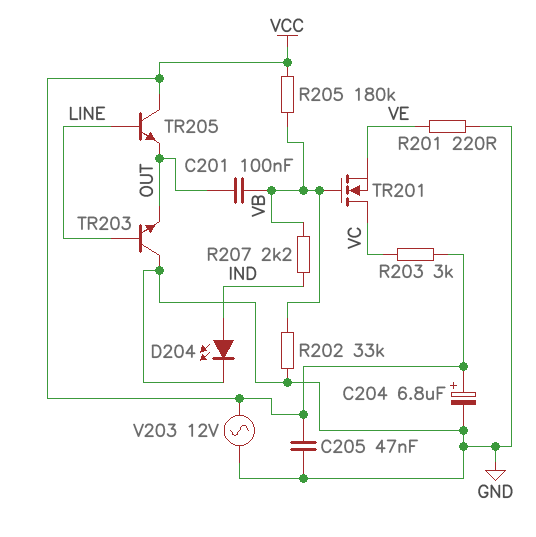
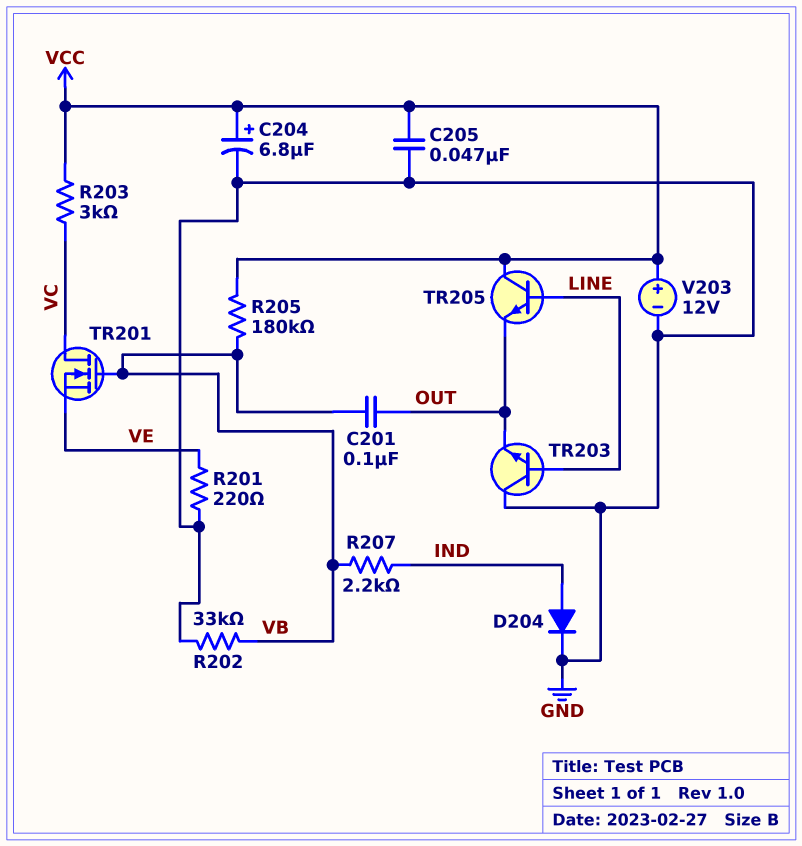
D204: LED (A IND, K GND) -> diode (A IND, K GND)
V203: AC 12V (GND, VCC) -> 12V (plus VCC, minus GND)

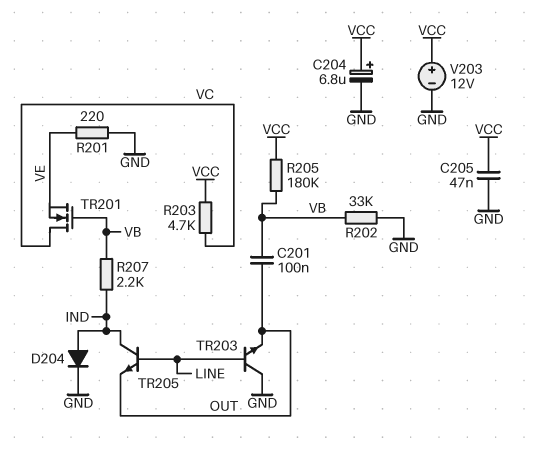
R203: 3k (VC, VCC) -> 4.7k (VC, VCC)
TR205: NPN (B LINE, C VCC, E OUT) -> NPN (B LINE, C IND, E OUT)

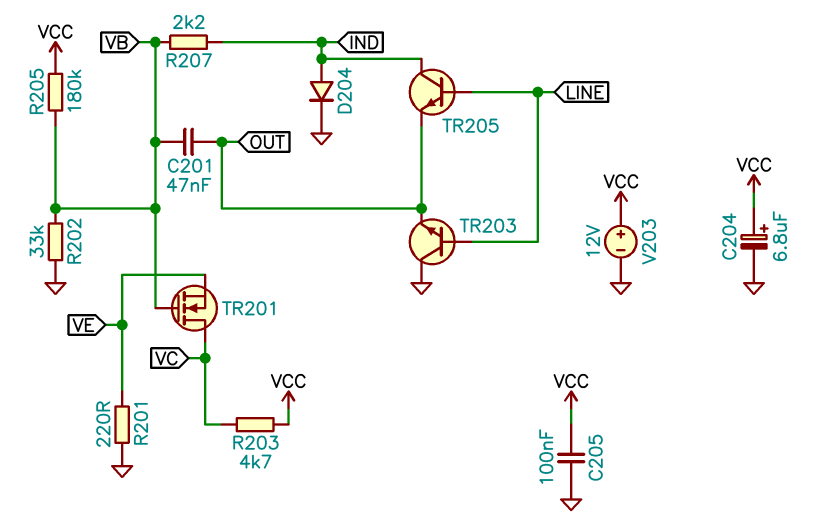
C201: 100nF (OUT, VB) -> 47nF (OUT, VB)
C205: 47nF (GND, VCC) -> 100nF (GND, VCC)

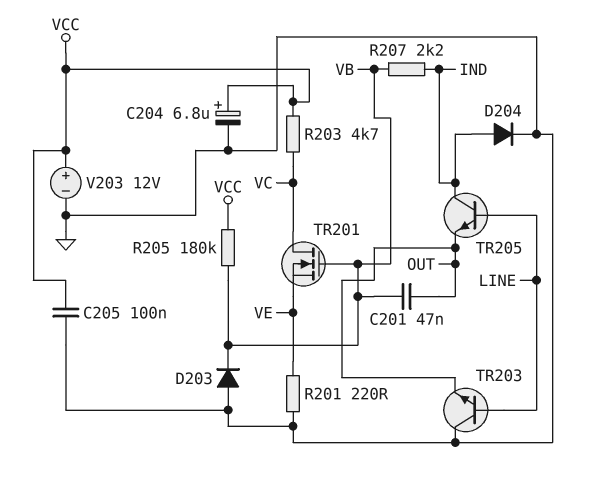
D203: none -> diode (A GND, K VB)
R202: 33k (GND, VB) -> none

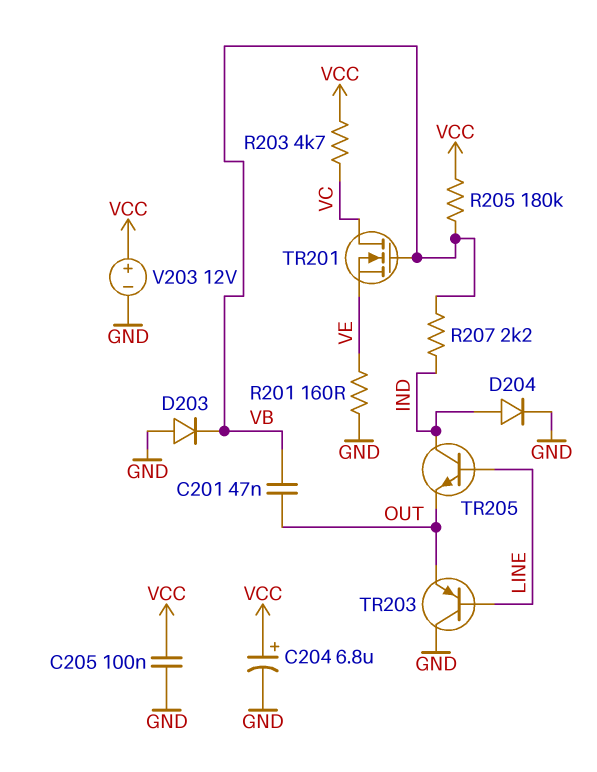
R201: 220 (GND, VE) -> 160 (GND, VE)
TR203: NPN (B LINE, C GND, E OUT) -> PNP (B LINE, C GND, E OUT)

